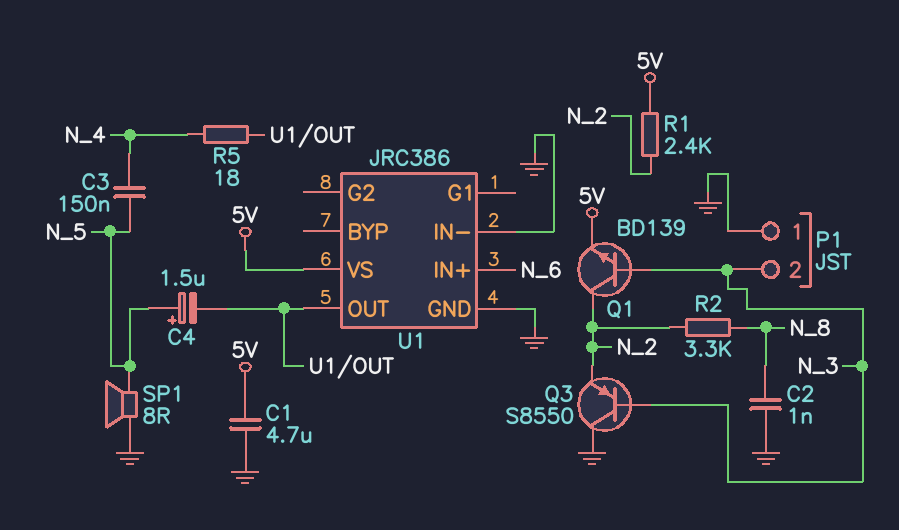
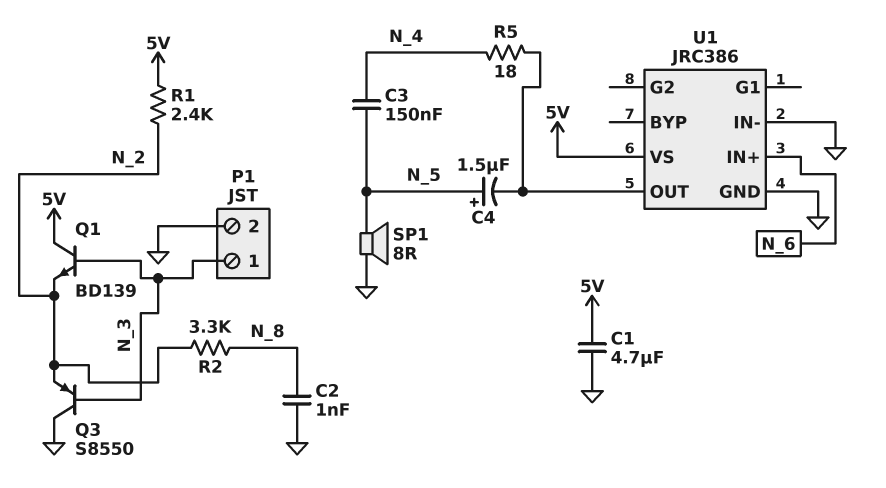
P1 pin 1: GND -> N_3
P1 pin 2: N_3 -> GND
Q1: NPN BD139 (B N_3, C N_2, E 5V) -> NPN BD139 (B N_3, C 5V, E N_2)

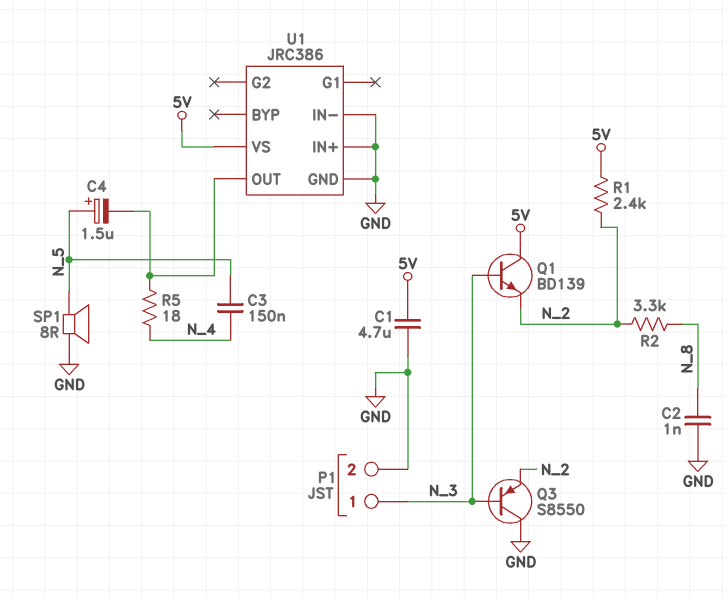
U1 pin IN+: N_6 -> GND

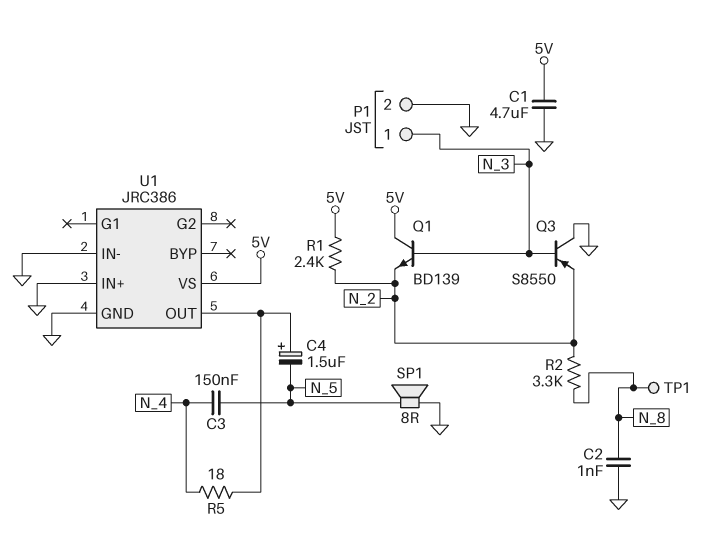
C4: 1.5uF (plus N_5, minus U1/OUT) -> 1.5uF (plus U1/OUT, minus N_5)
TP1: none -> test point (N_8)

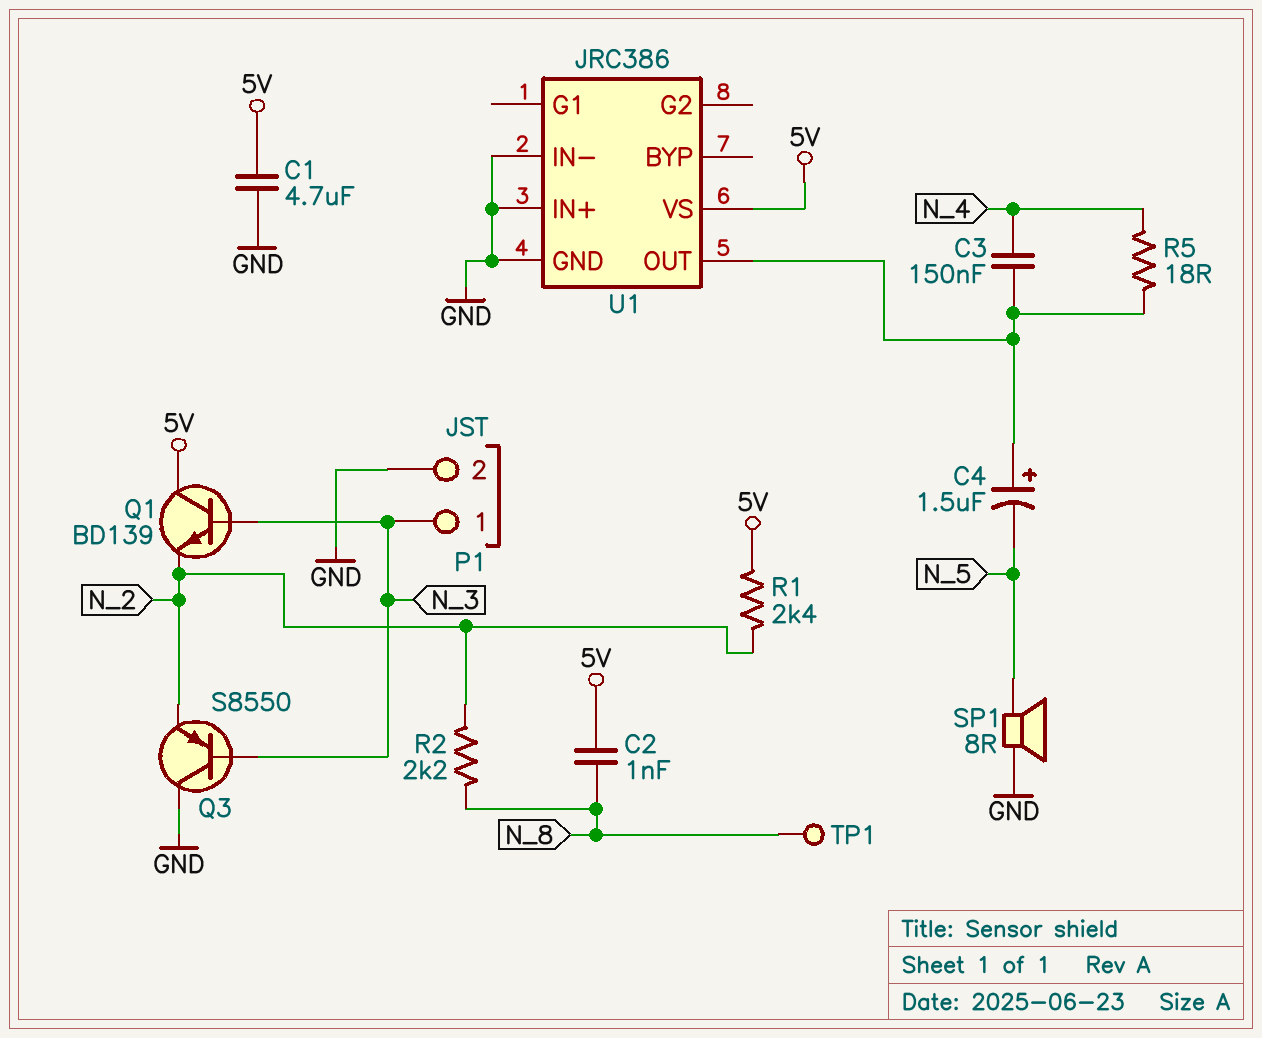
C2: 1nF (GND, N_8) -> 1nF (5V, N_8)
C3: 150nF (N_4, N_5) -> 150nF (N_4, U1/OUT)
R2: 3.3k (N_2, N_8) -> 2.2k (N_2, N_8)

